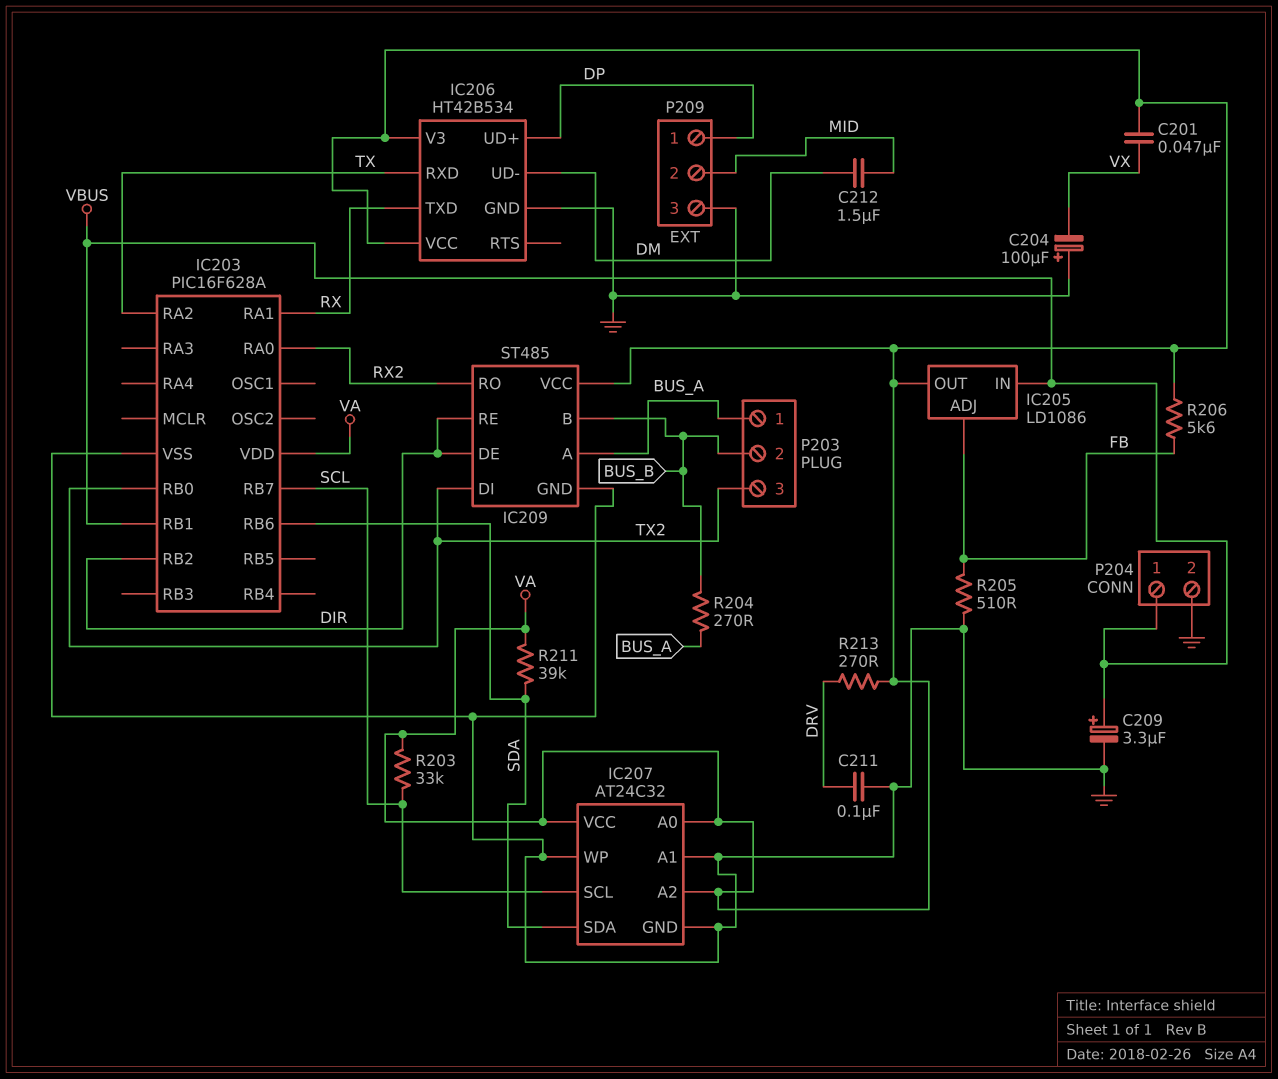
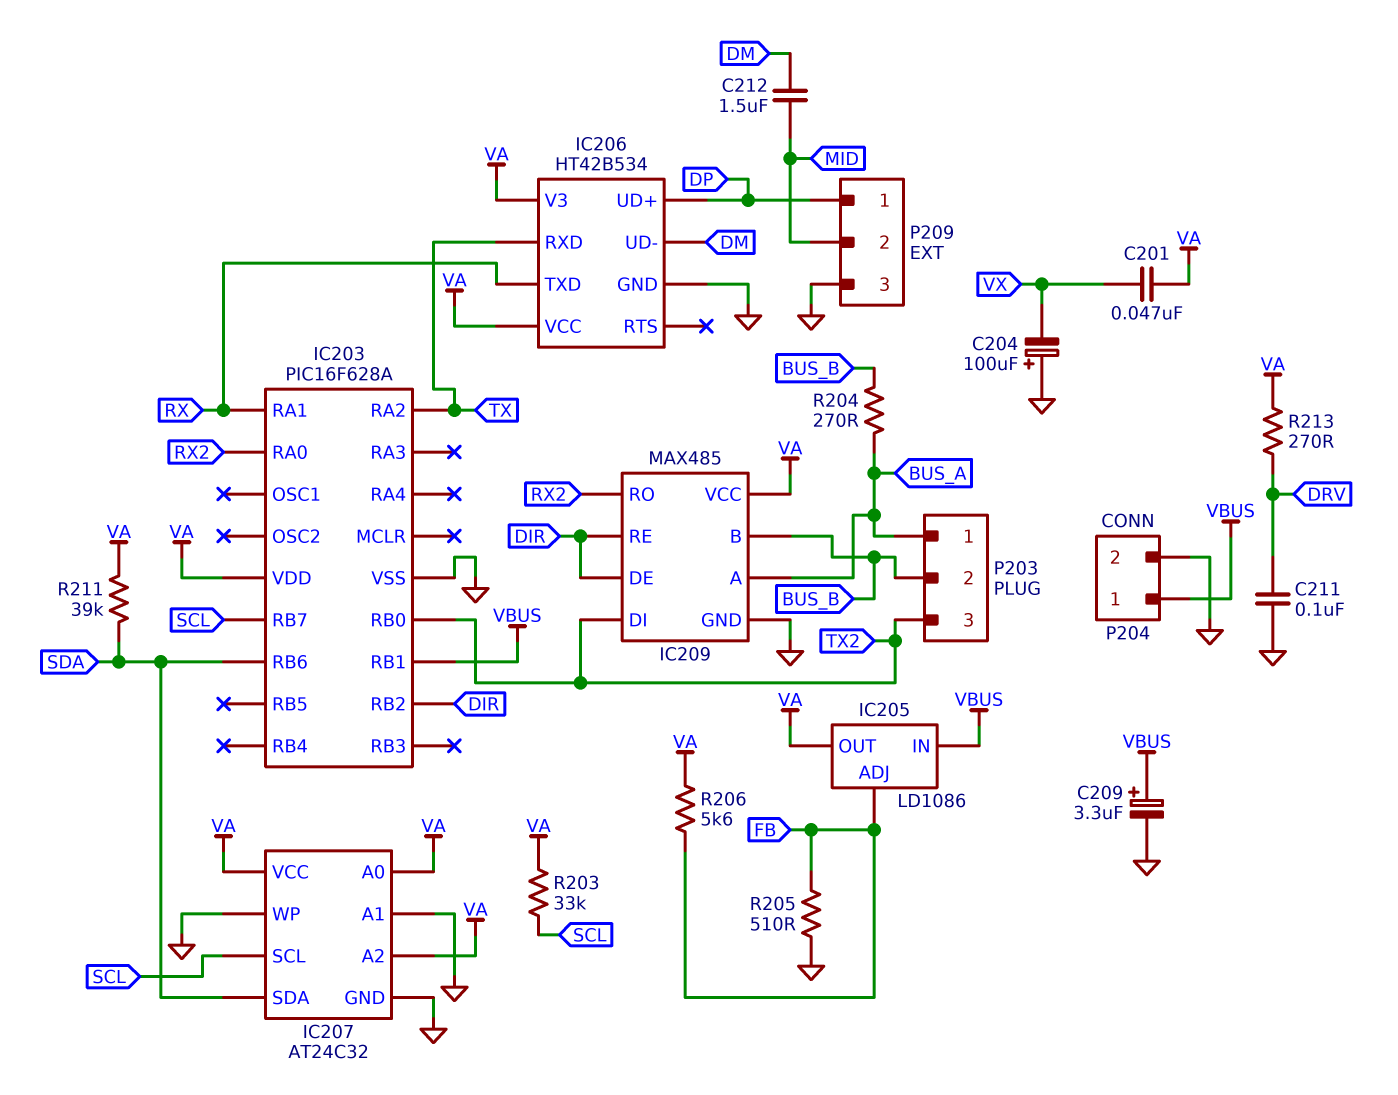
IC209: ST485 -> MAX485

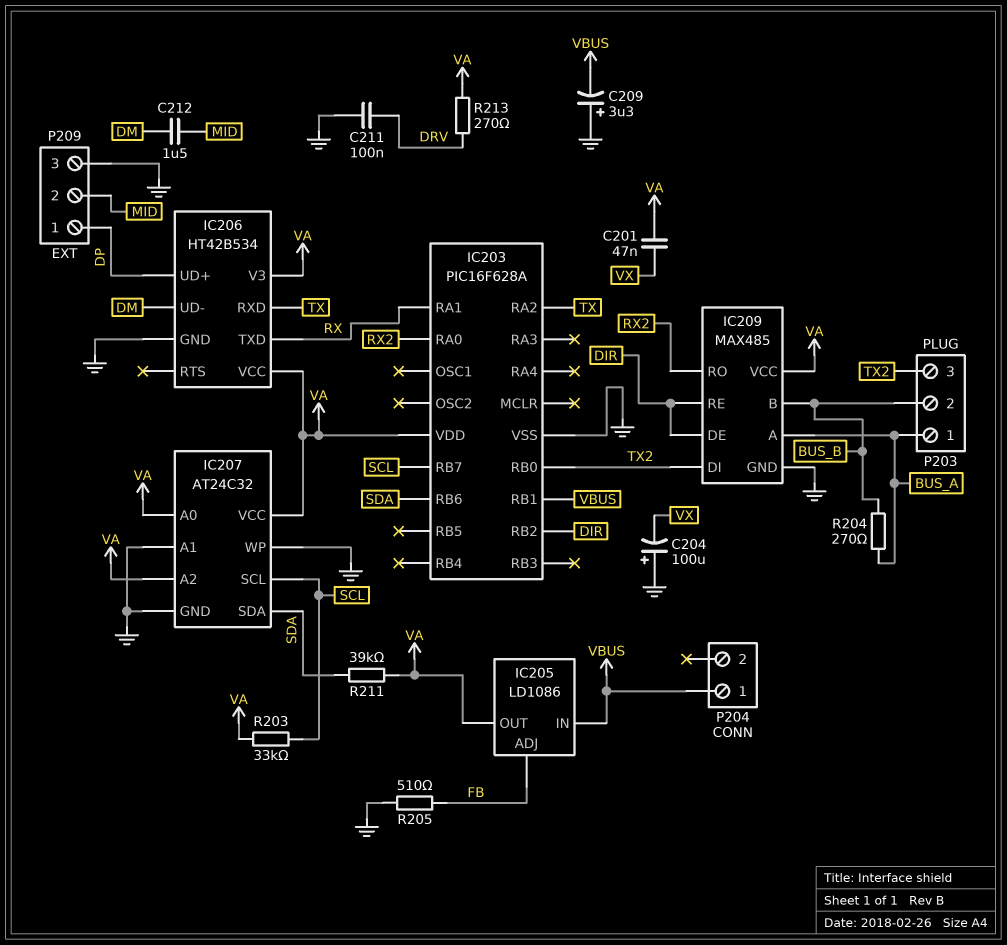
C209: 3.3uF (plus VBUS, minus GND) -> 3.3uF (plus GND, minus VBUS)
P204 pin 2: GND -> none
R206: 5.6k (FB, VA) -> none

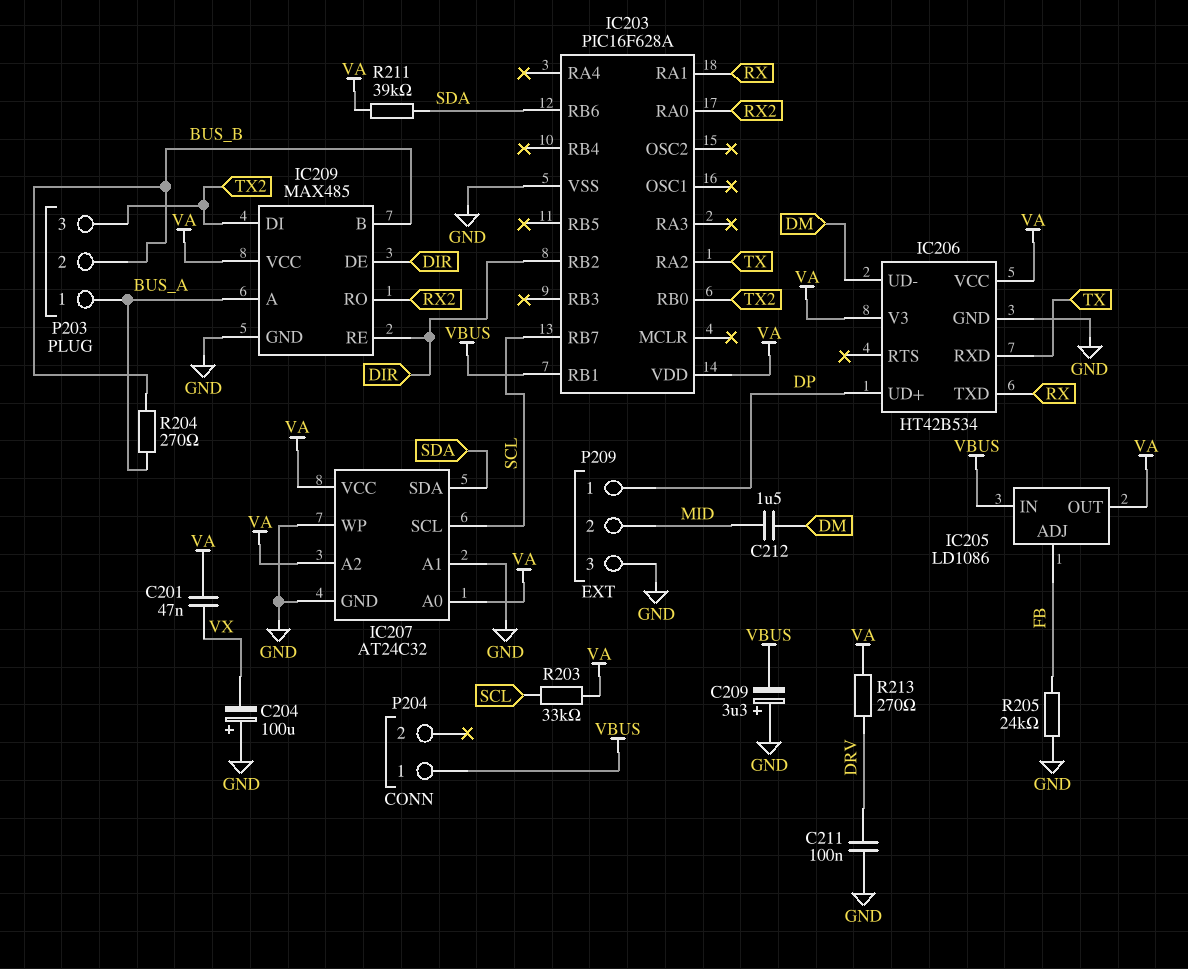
R205: 510 (FB, GND) -> 24k (FB, GND)

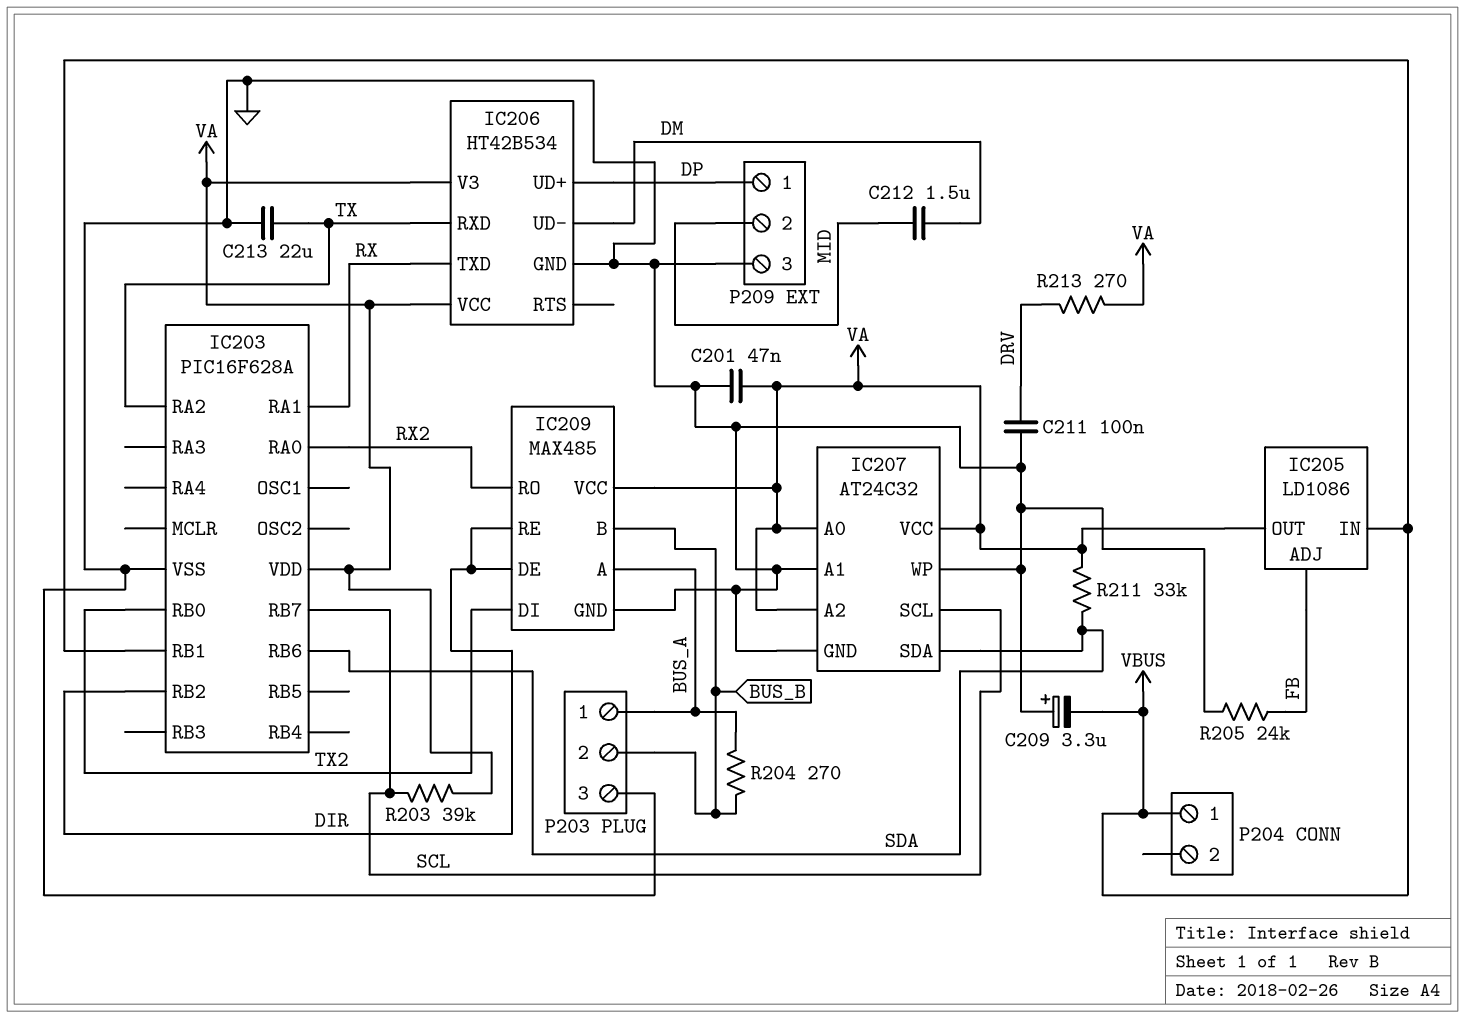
C201: 47nF (VA, VX) -> 47nF (GND, VA)
C204: 100uF (plus GND, minus VX) -> none
C213: none -> 22uF (GND, TX)
P203 pin 3: TX2 -> GND
R203: 33k (SCL, VA) -> 39k (SCL, VA)
R211: 39k (SDA, VA) -> 33k (SDA, VA)

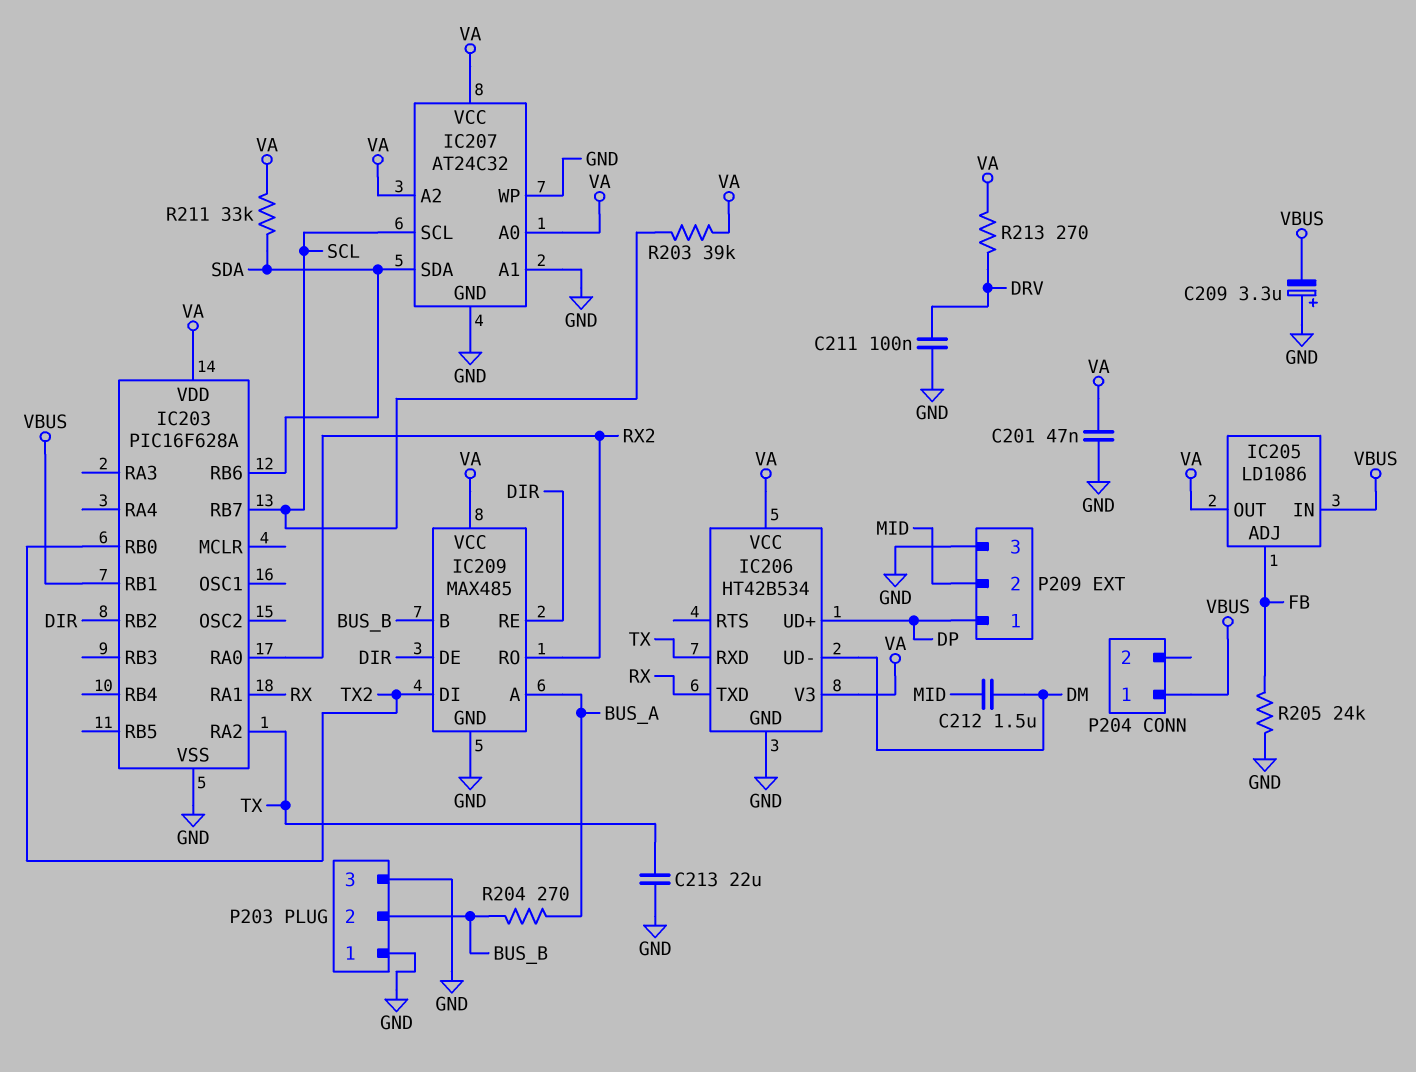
P203 pin 1: BUS_A -> GND

